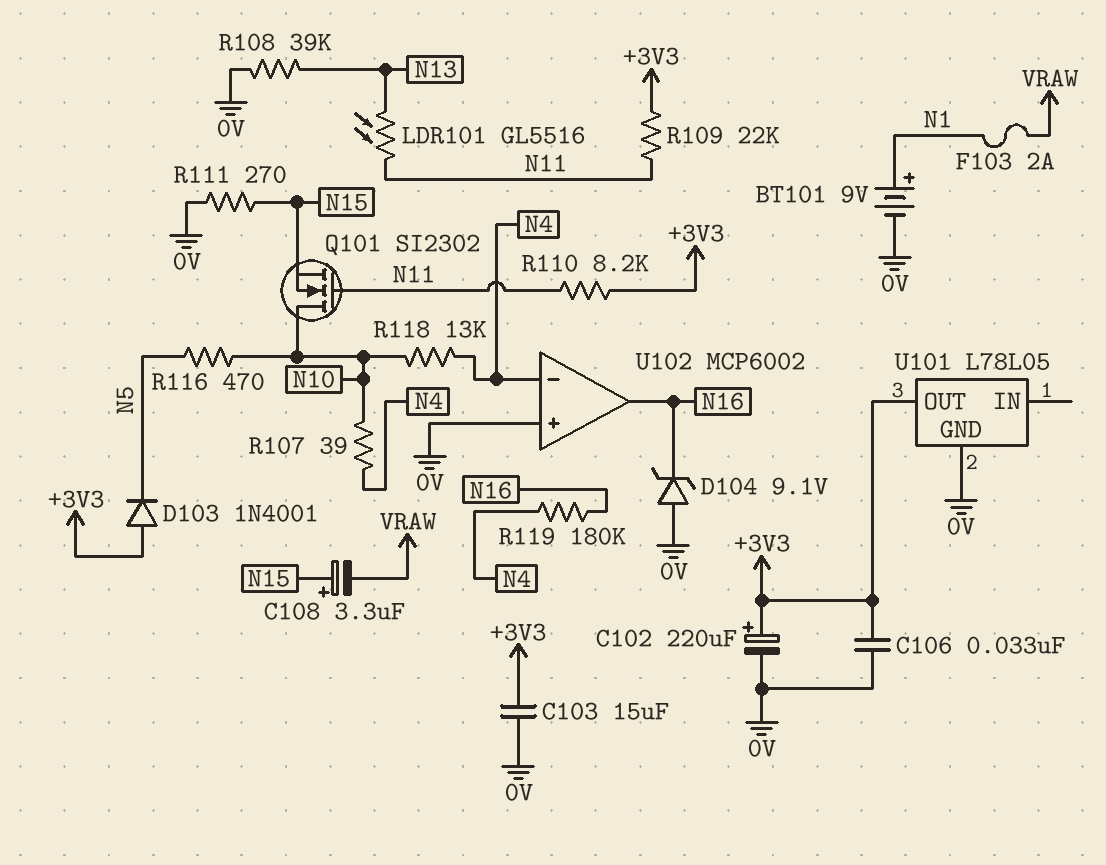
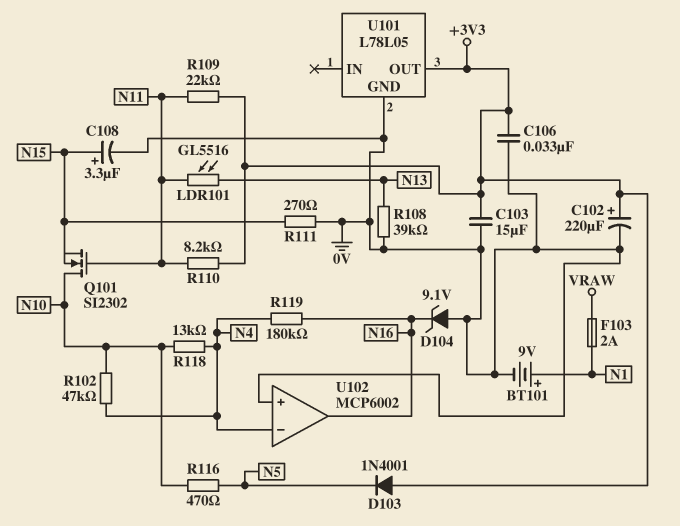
C108: 3.3uF (plus N15, minus VRAW) -> 3.3uF (plus N15, minus 0V)
R102: none -> 47k (N4, N10)
R107: 39 (N4, N10) -> none

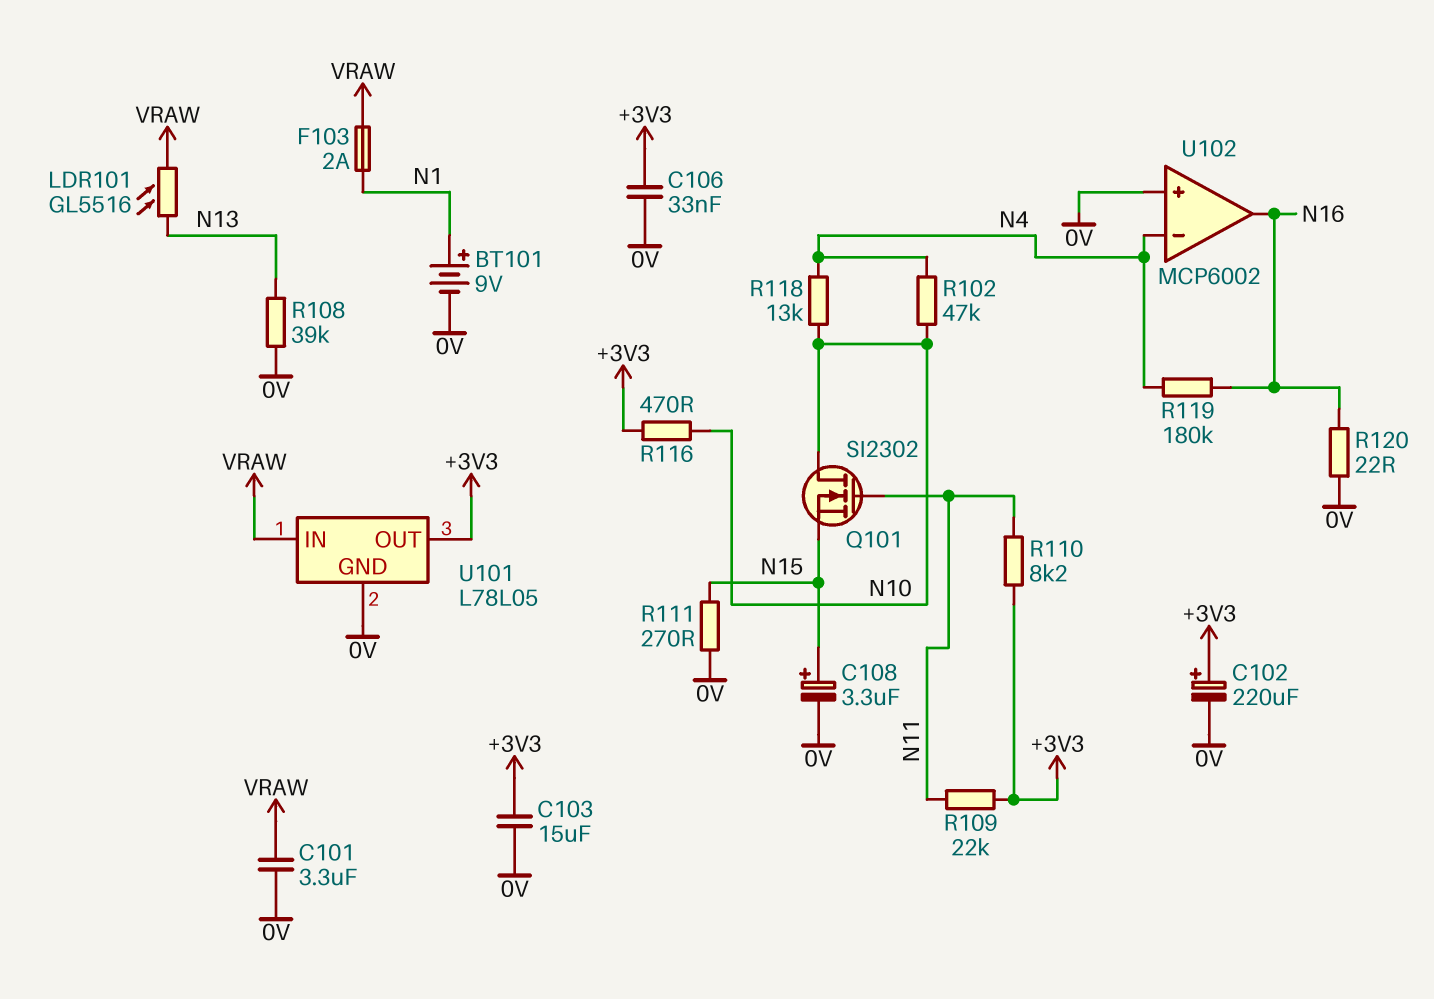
C101: none -> 3.3uF (0V, VRAW)
D103: diode 1N4001 (A +3V3, K N5) -> none
D104: zener 9.1V (A 0V, K N16) -> none
LDR101: GL5516 (N11, N13) -> GL5516 (N13, VRAW)
R116: 470 (N5, N10) -> 470 (+3V3, N10)
R120: none -> 22 (0V, N16)
U101 pin IN: none -> VRAW

